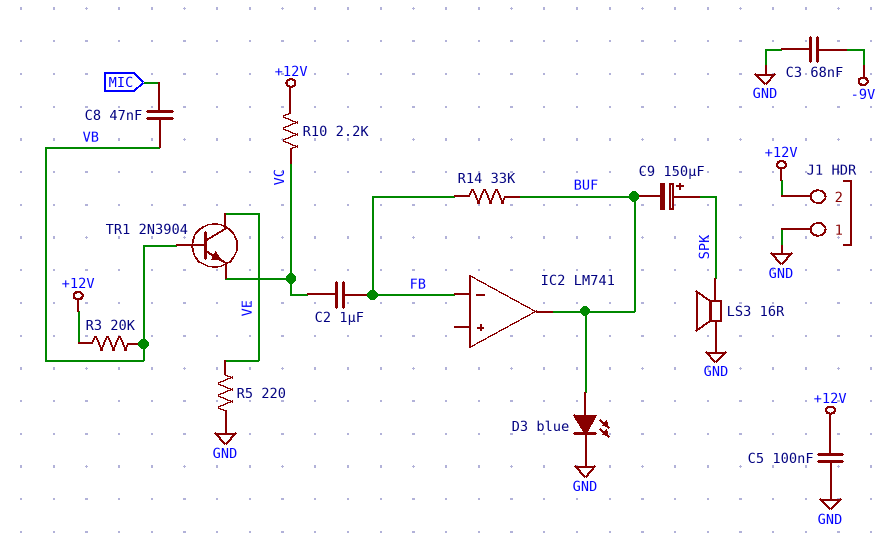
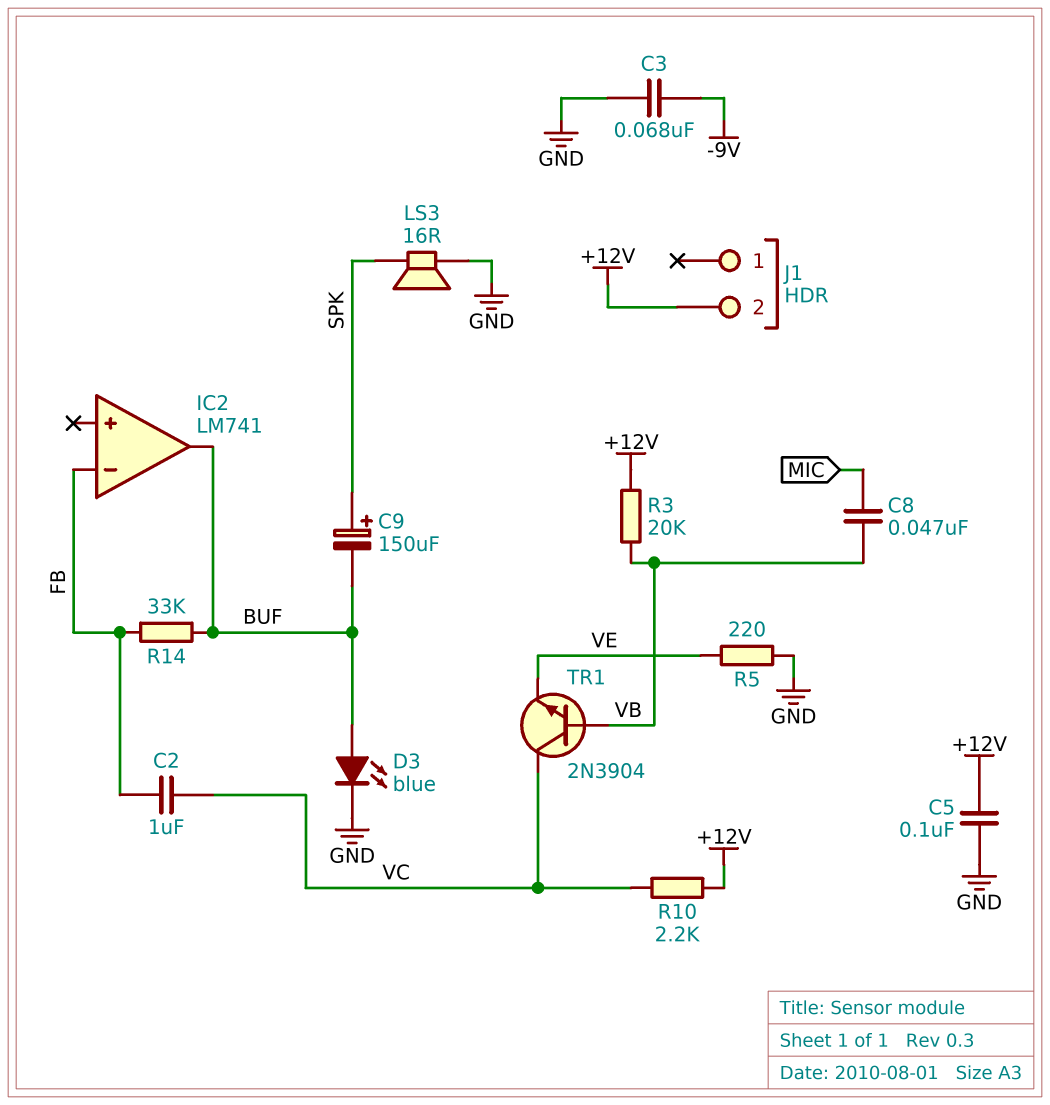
J1 pin 1: GND -> none
TR1: NPN 2N3904 (B VB, C VE, E VC) -> NPN 2N3904 (B VB, C VC, E VE)

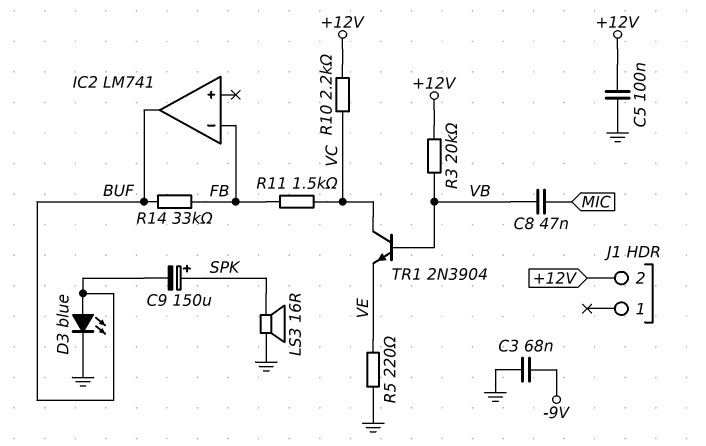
C2: 1uF (FB, VC) -> none
R11: none -> 1.5k (FB, VC)

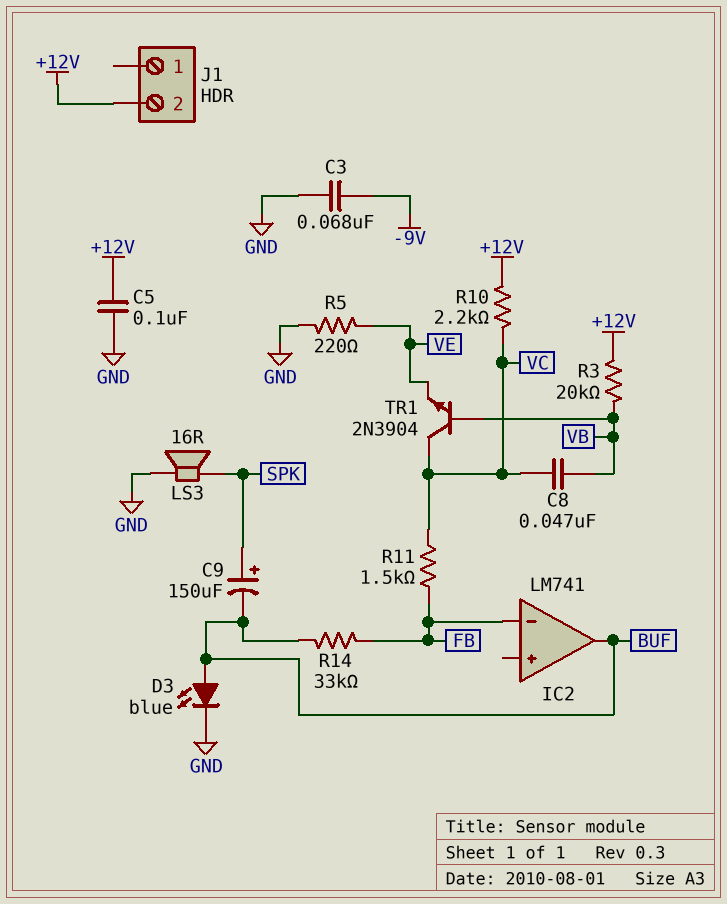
C8: 47nF (MIC, VB) -> 47nF (VB, VC)

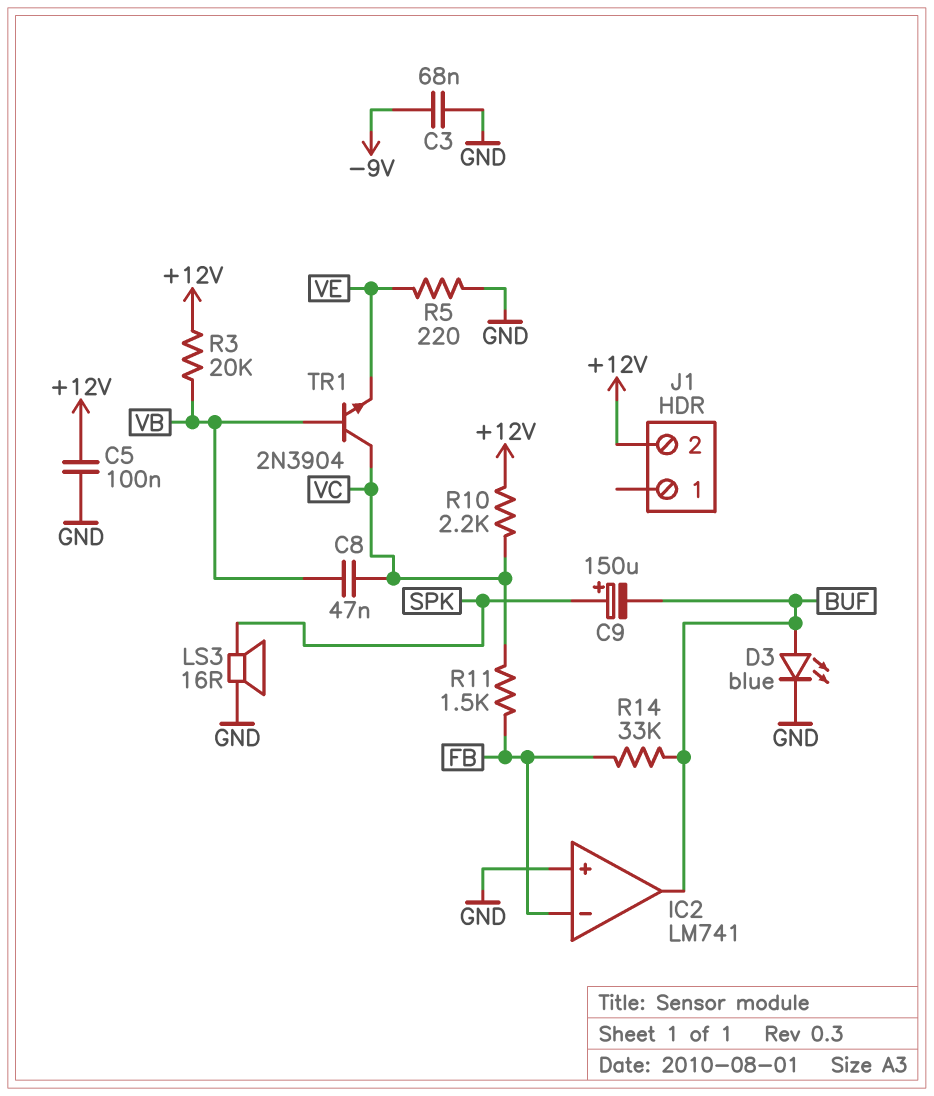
IC2 pin in+: none -> GND

